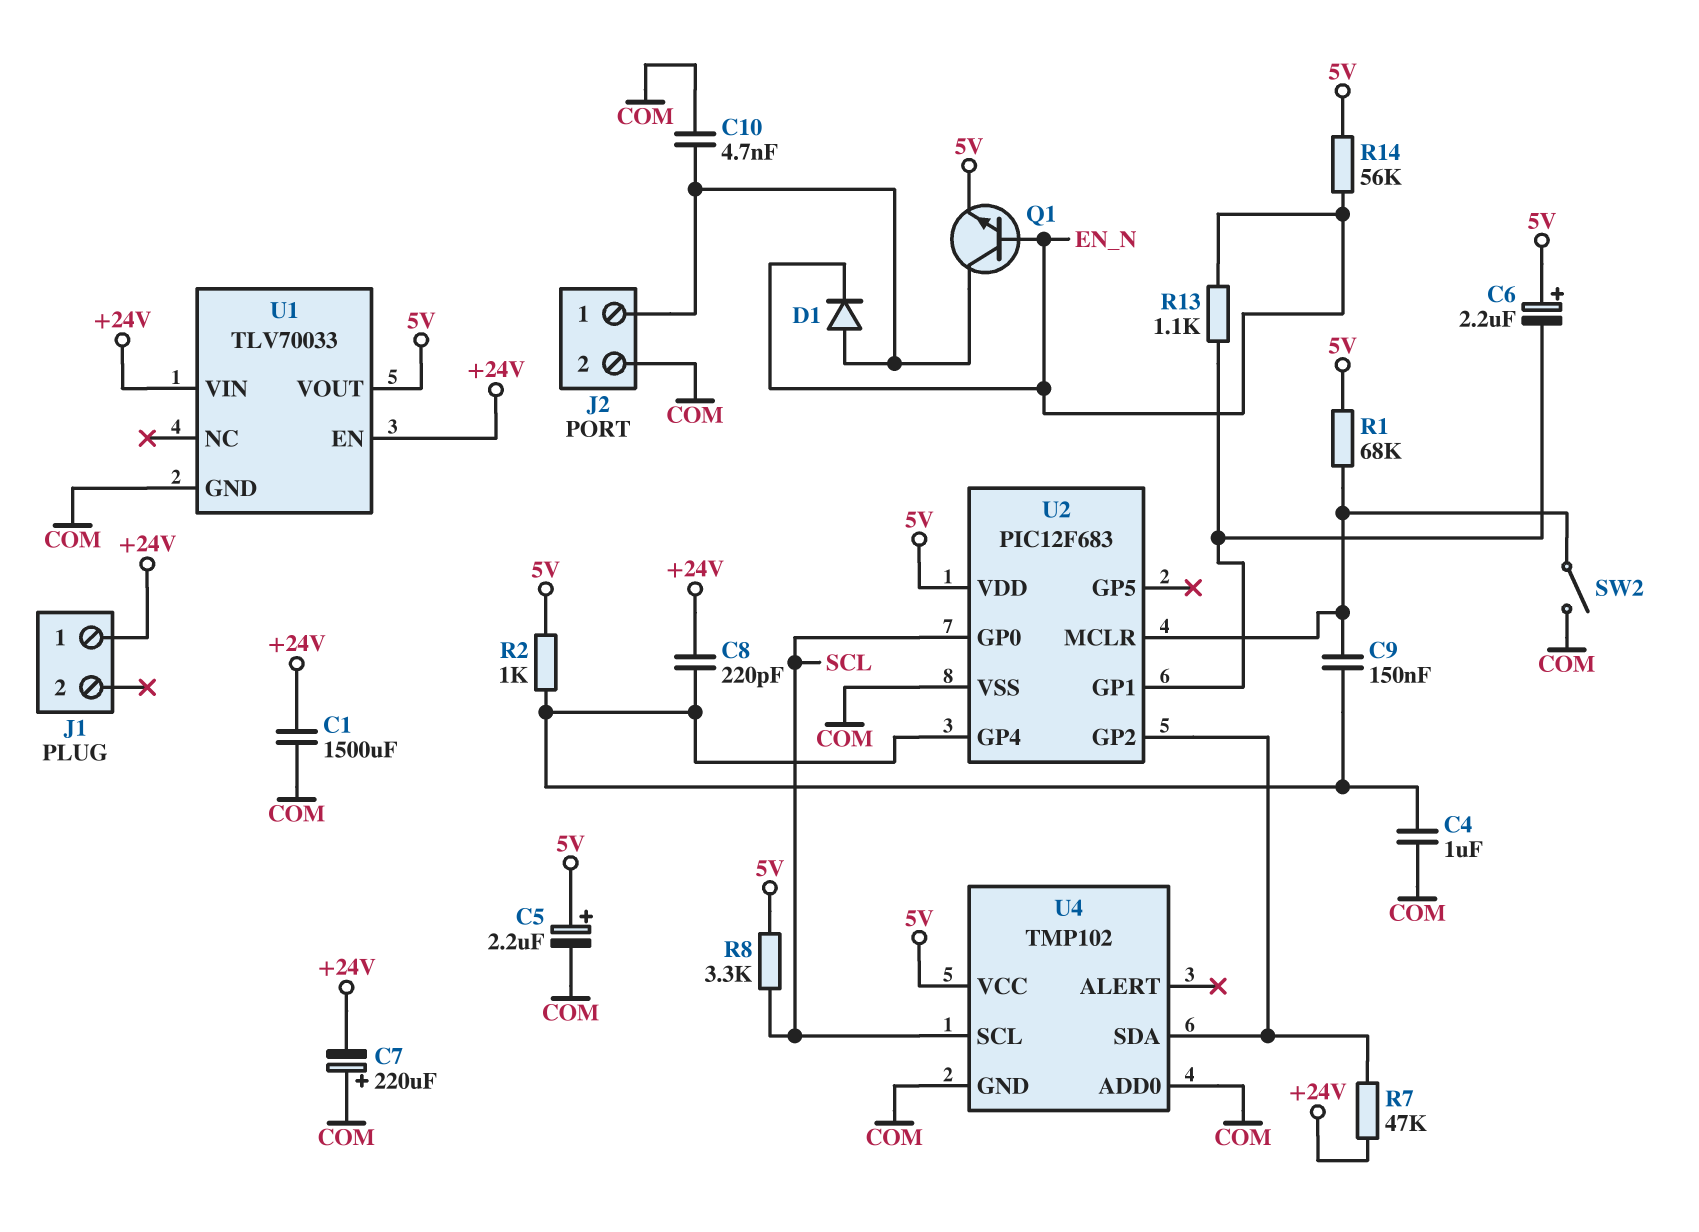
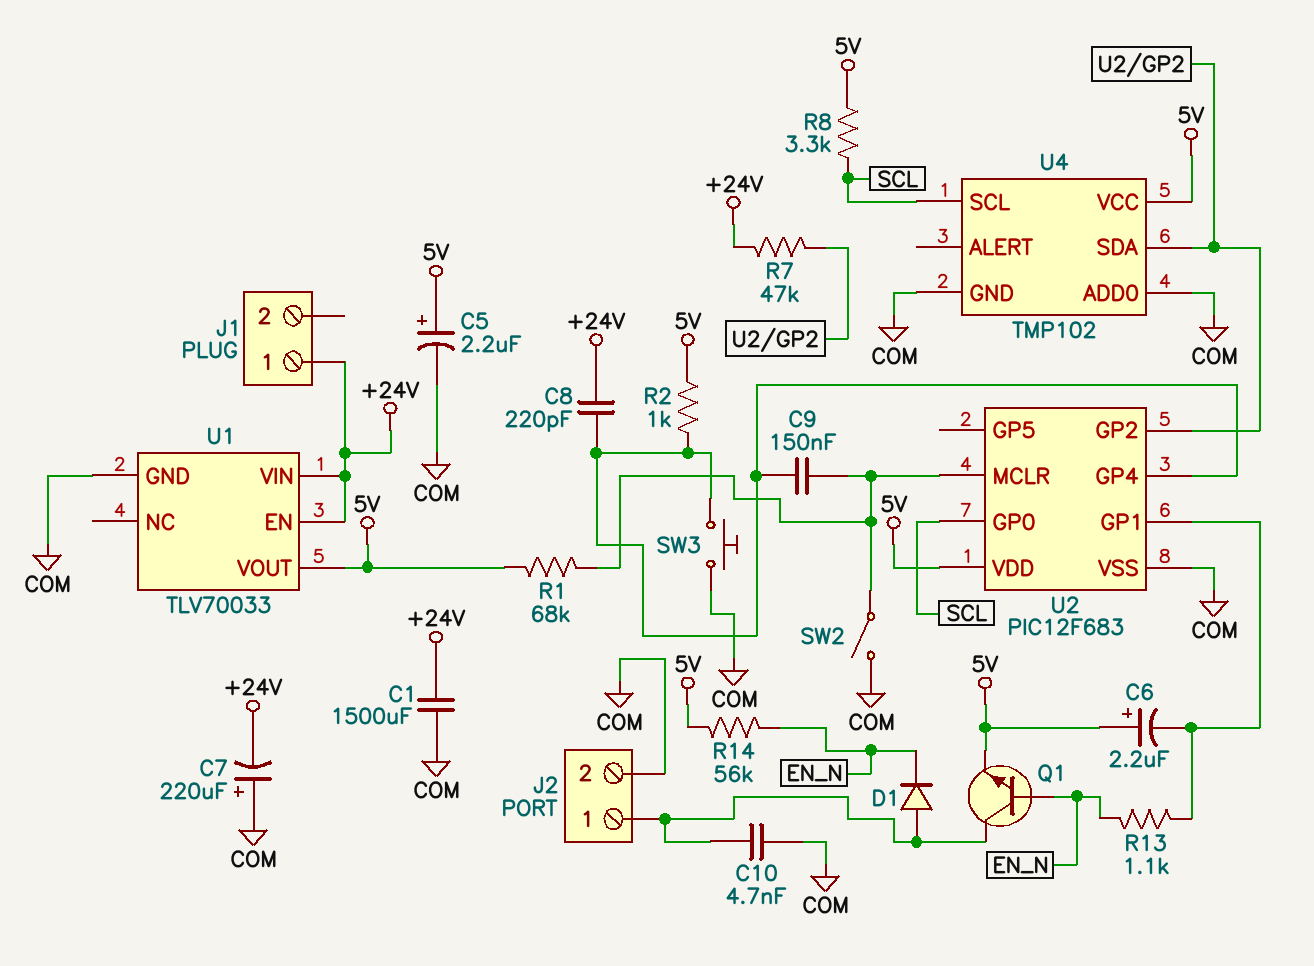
C4: 1uF (COM, U2/GP4) -> none
SW3: none -> button (COM, U2/GP4)

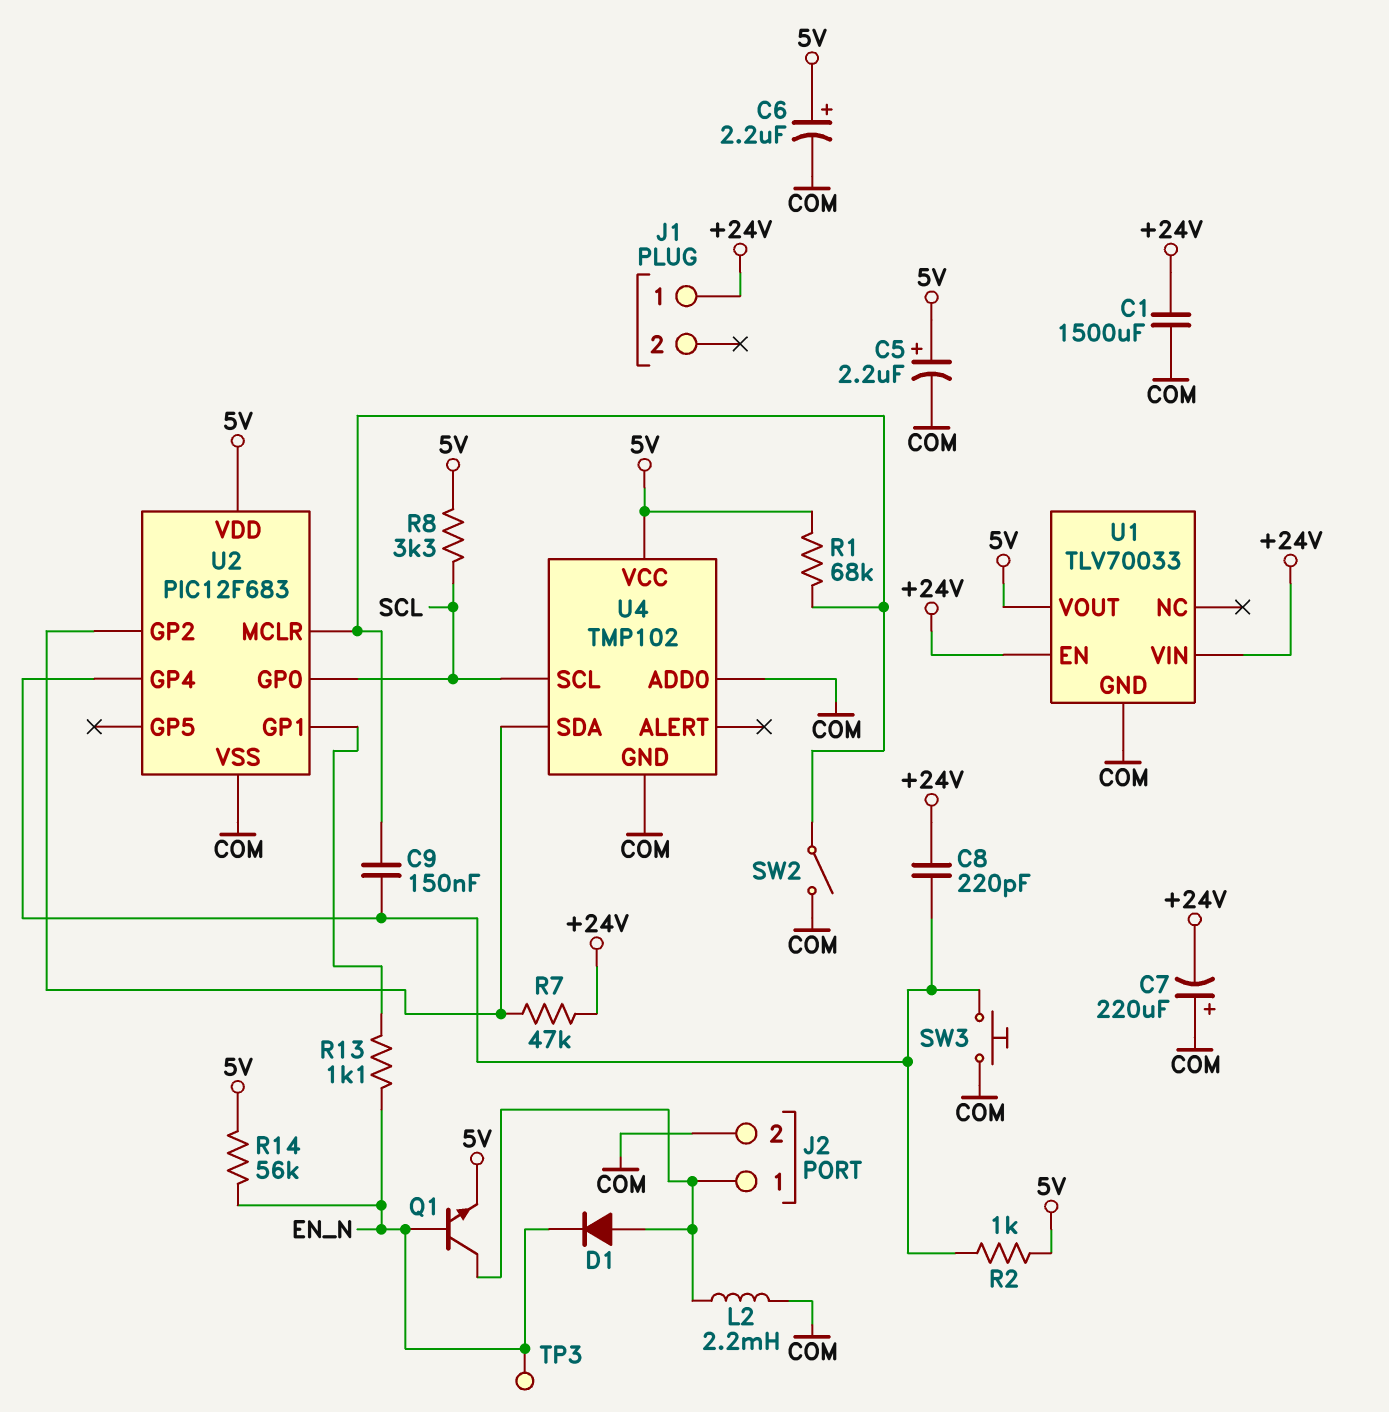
C6: 2.2uF (plus 5V, minus U2/GP1) -> 2.2uF (plus 5V, minus COM)
C10: 4.7nF (COM, J2/1) -> none
L2: none -> 2.2mH (COM, J2/1)
TP3: none -> test point (EN_N)

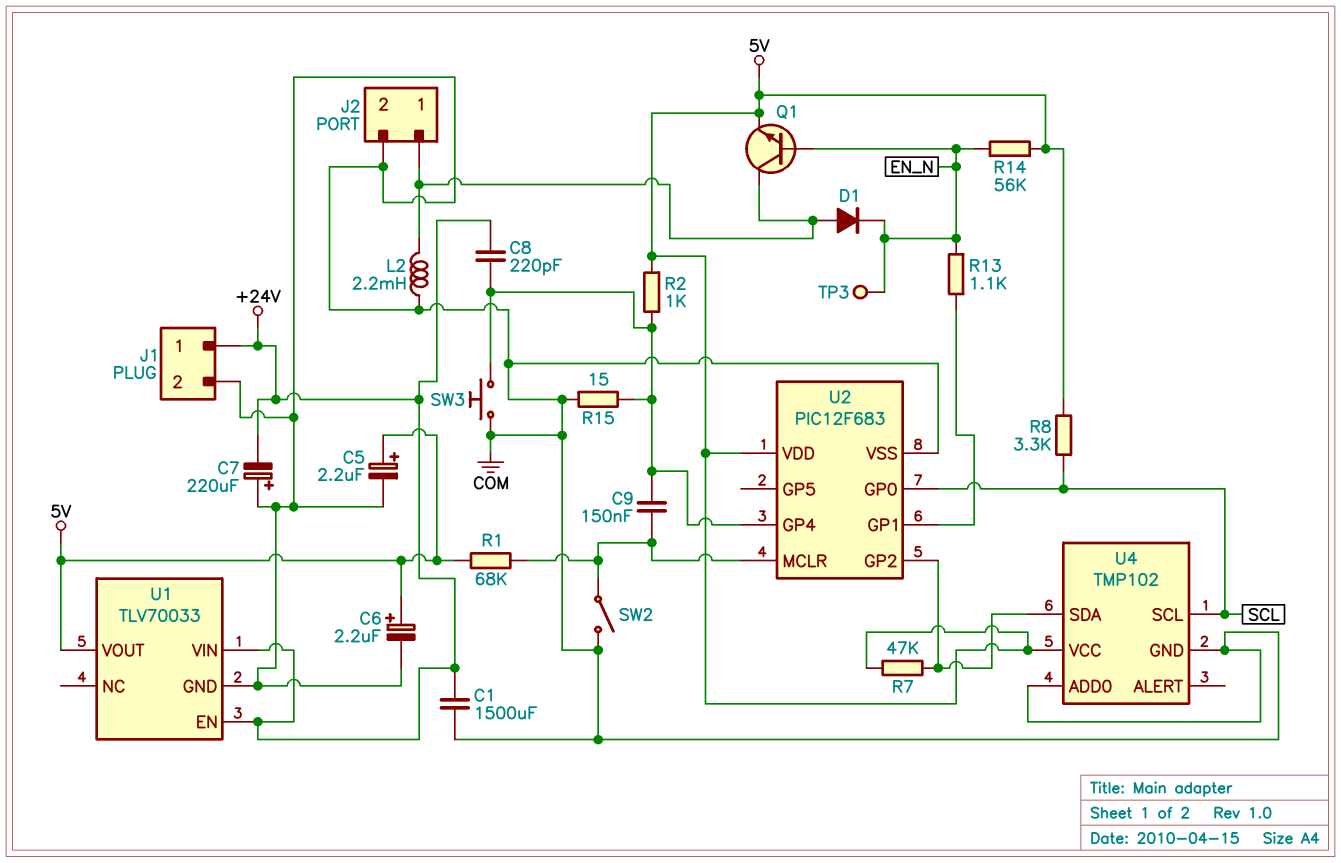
J1 pin 2: none -> COM
R7: 47k (+24V, U2/GP2) -> 47k (5V, U2/GP2)
R15: none -> 15 (COM, U2/GP4)

